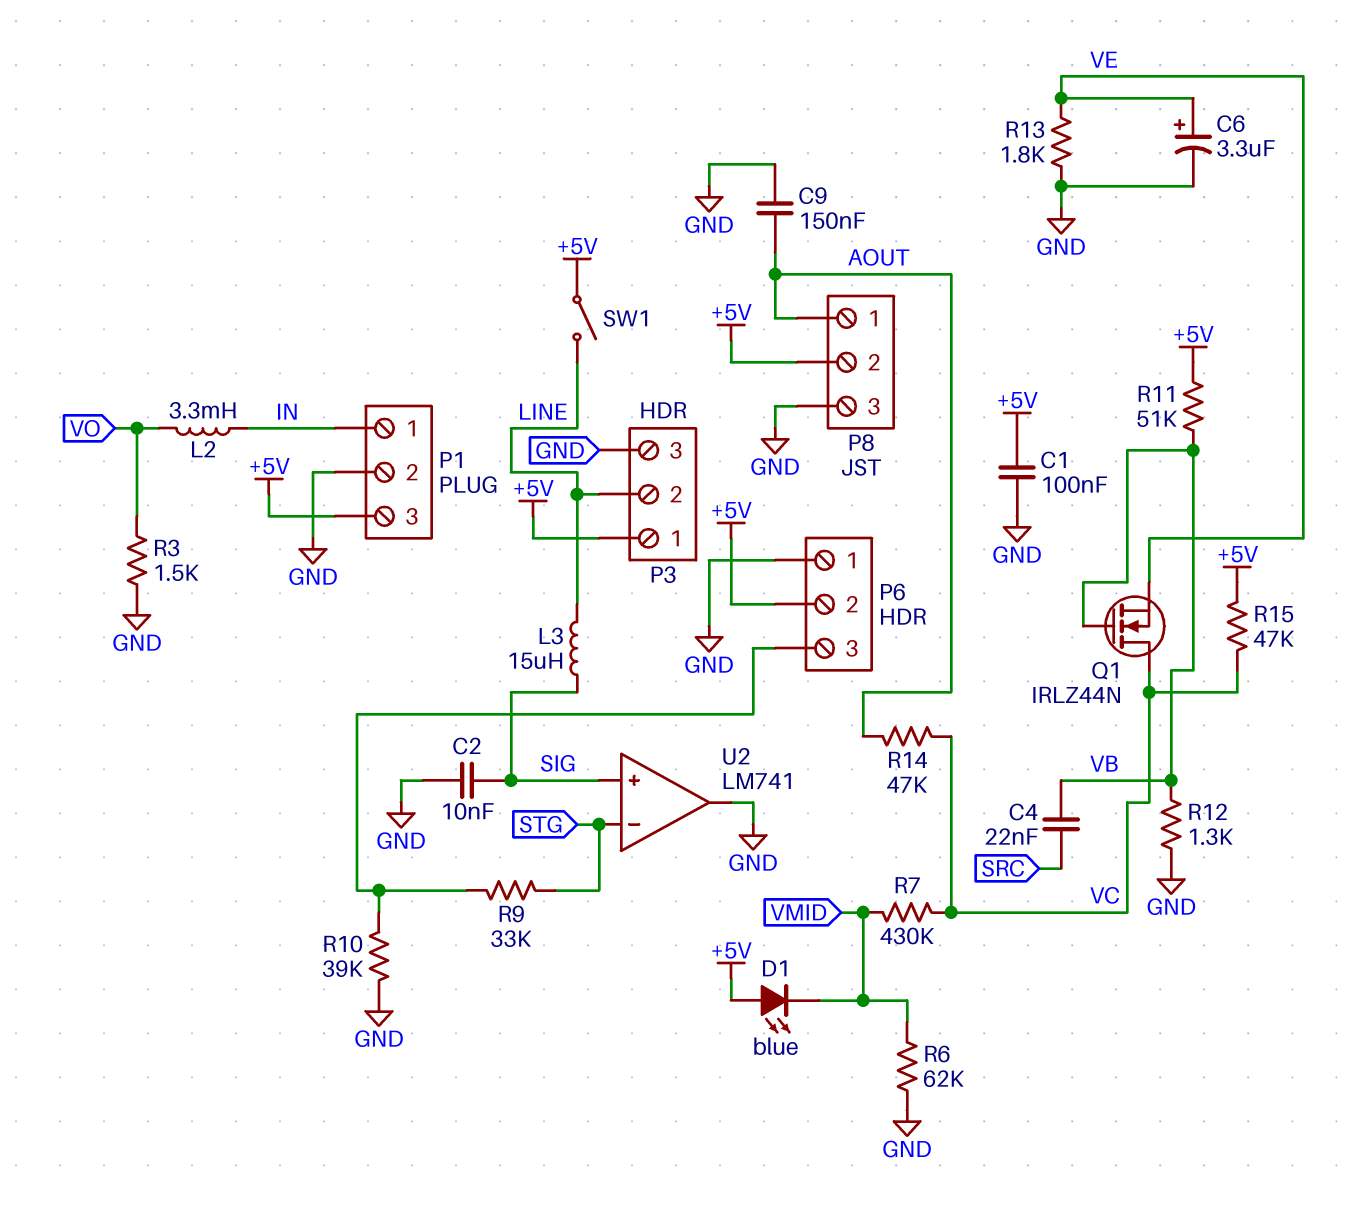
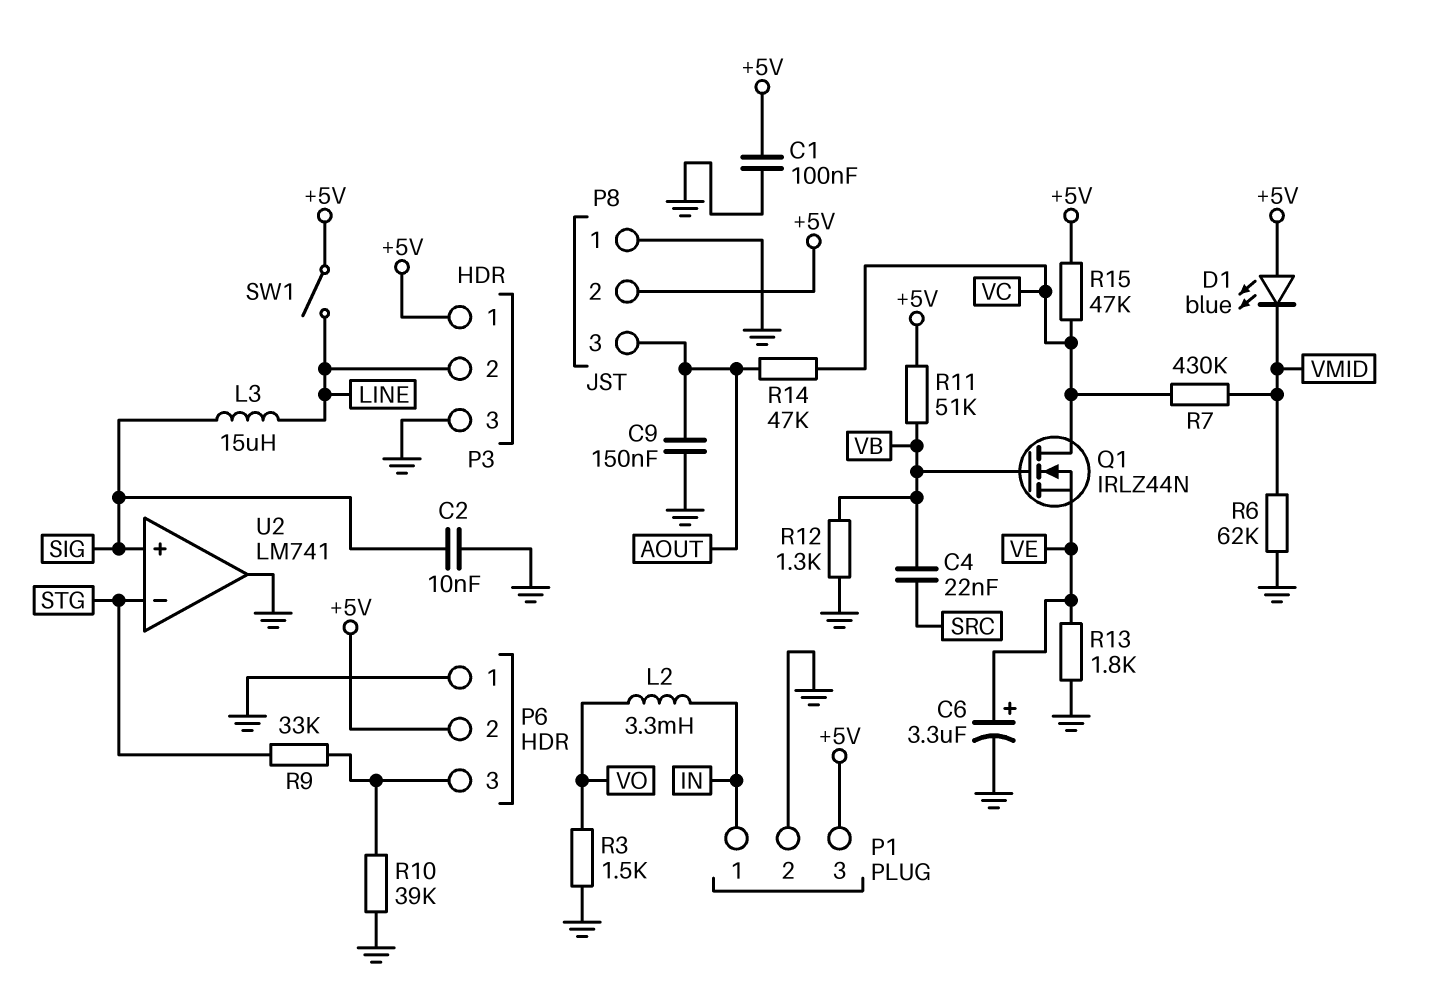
P8 pin 1: AOUT -> GND
P8 pin 3: GND -> AOUT

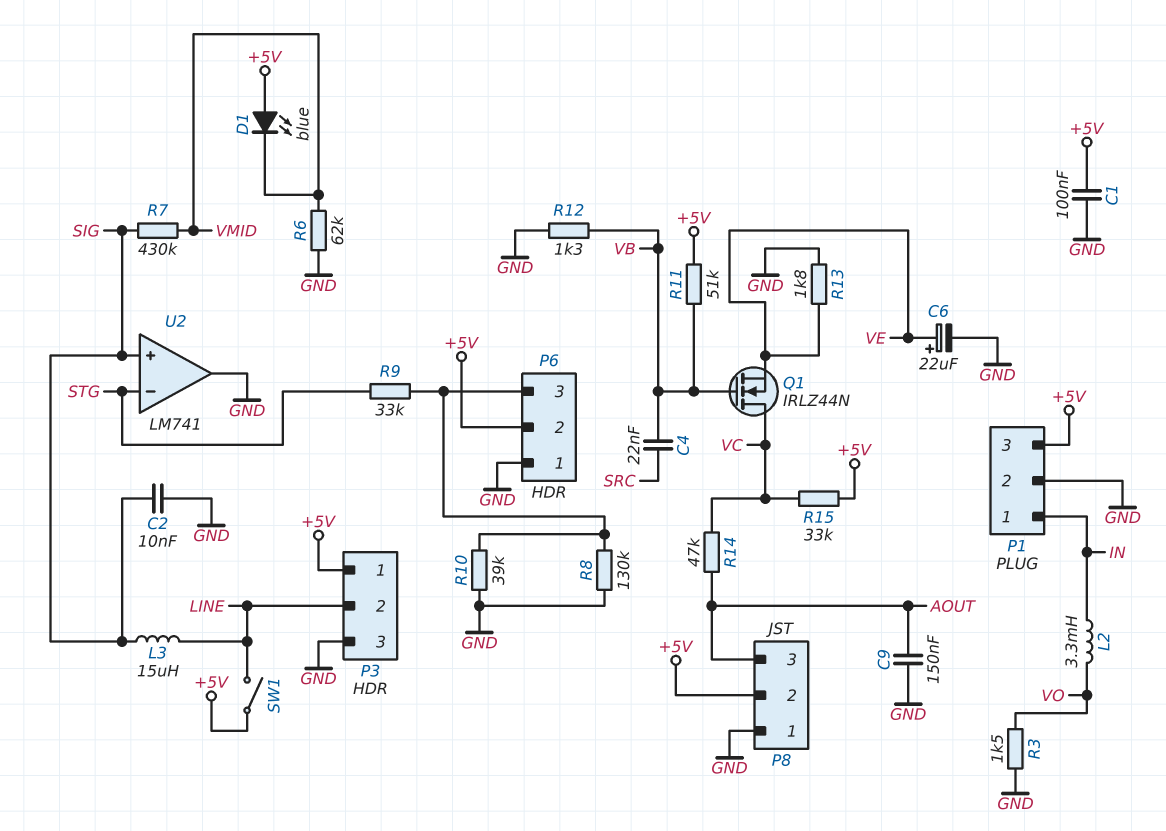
C6: 3.3uF (plus VE, minus GND) -> 22uF (plus VE, minus GND)
R7: 430k (VC, VMID) -> 430k (SIG, VMID)
R8: none -> 130k (GND, P6/3)
R15: 47k (+5V, VC) -> 33k (+5V, VC)

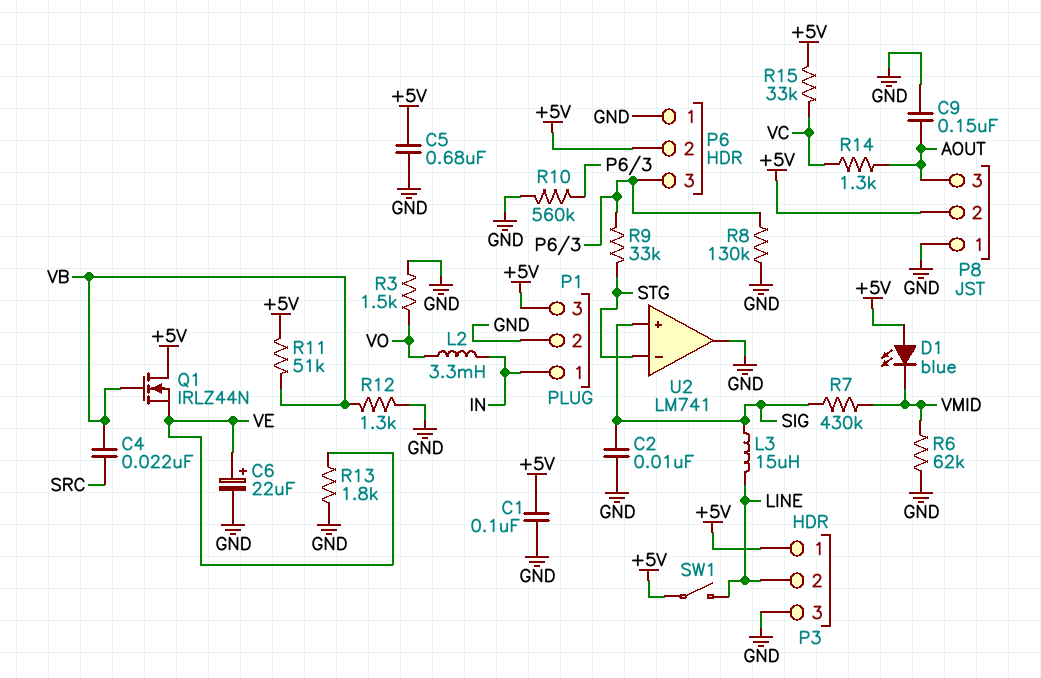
C5: none -> 680nF (+5V, GND)
Q1: NMOS IRLZ44N (G VB, D VC, S VE) -> NMOS IRLZ44N (G VB, D +5V, S VE)
R10: 39k (GND, P6/3) -> 560k (GND, P6/3)
R14: 47k (AOUT, VC) -> 1.3k (AOUT, VC)

